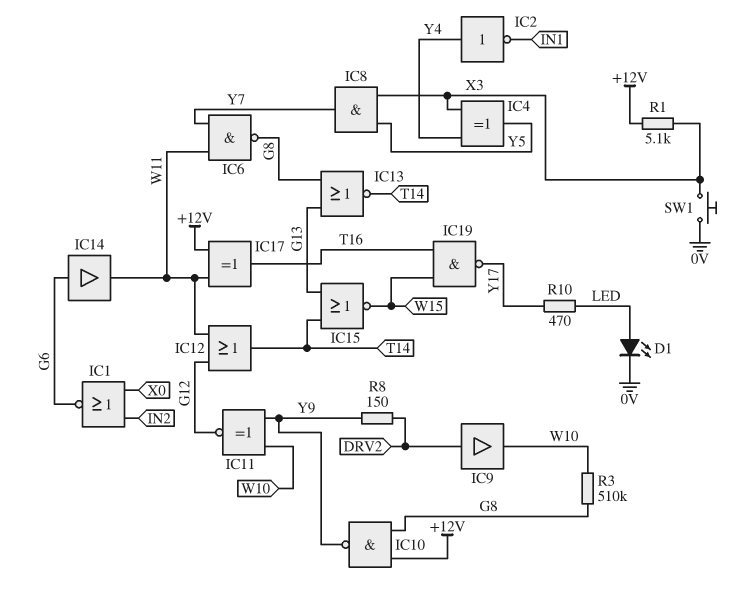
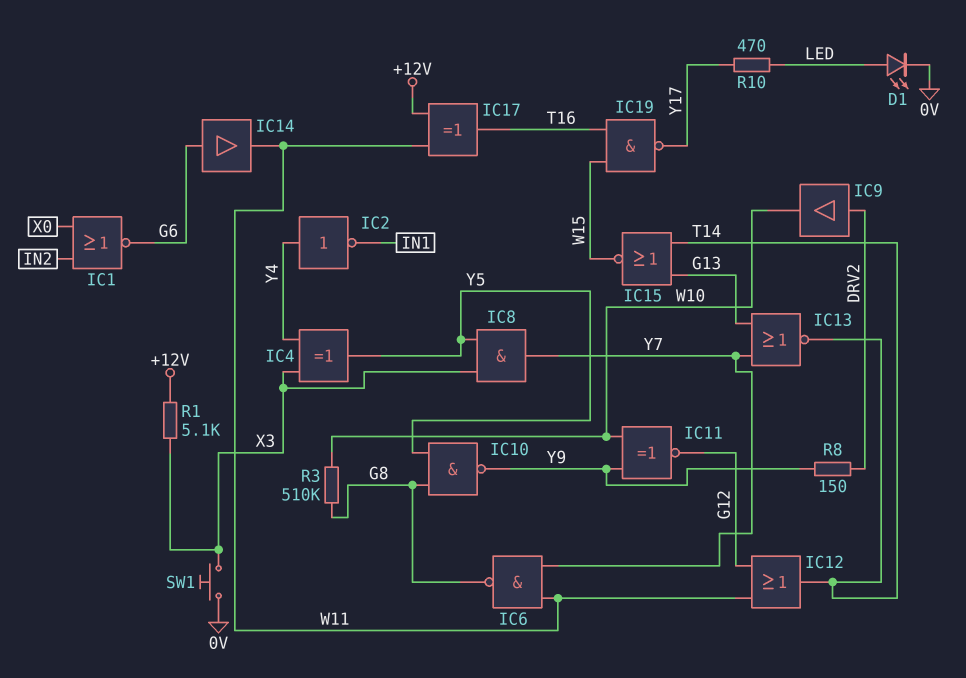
IC10: NAND (in +12V, in G8, out Y9) -> NAND (in G8, in Y5, out Y9)
IC13: NOR (in G8, in G13, out T14) -> NOR (in G13, in Y7, out T14)

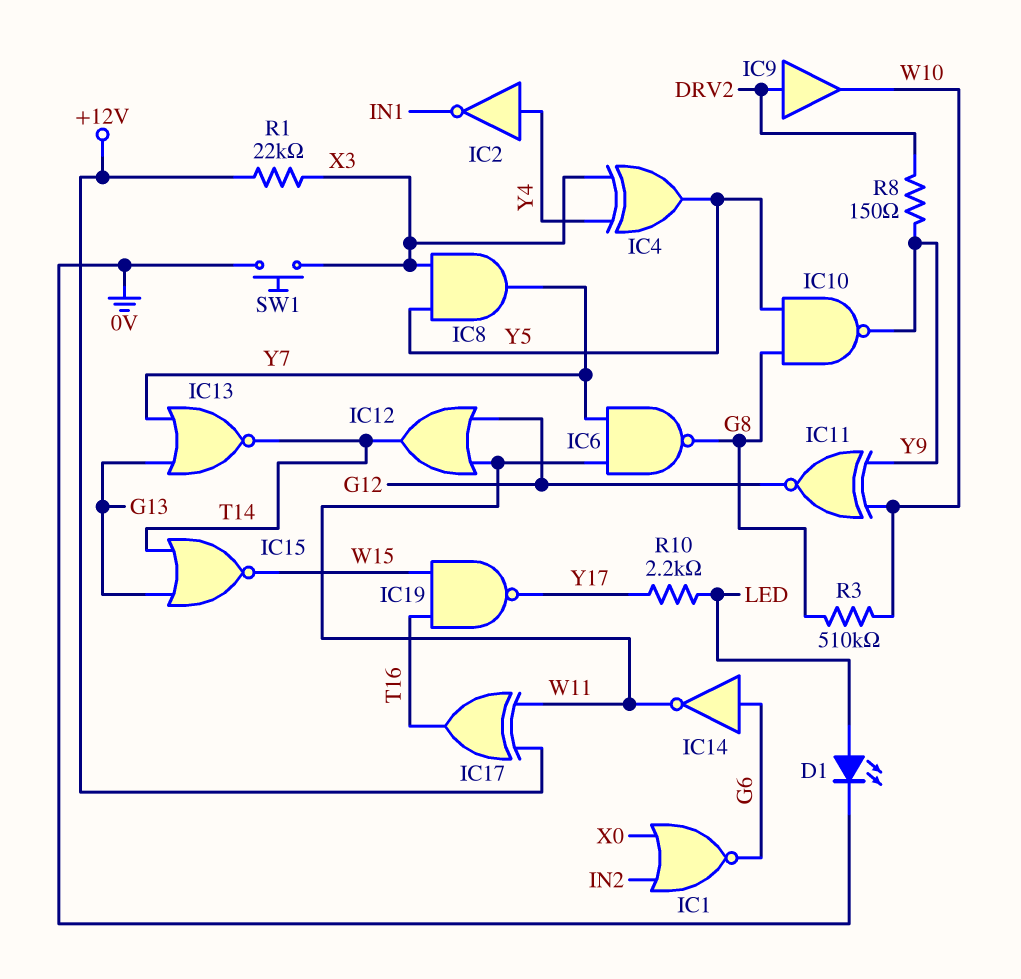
IC14: buffer (in G6, out W11) -> NOT (in G6, out W11)
R1: 5.1k (+12V, X3) -> 22k (+12V, X3)
R10: 470 (LED, Y17) -> 2.2k (LED, Y17)

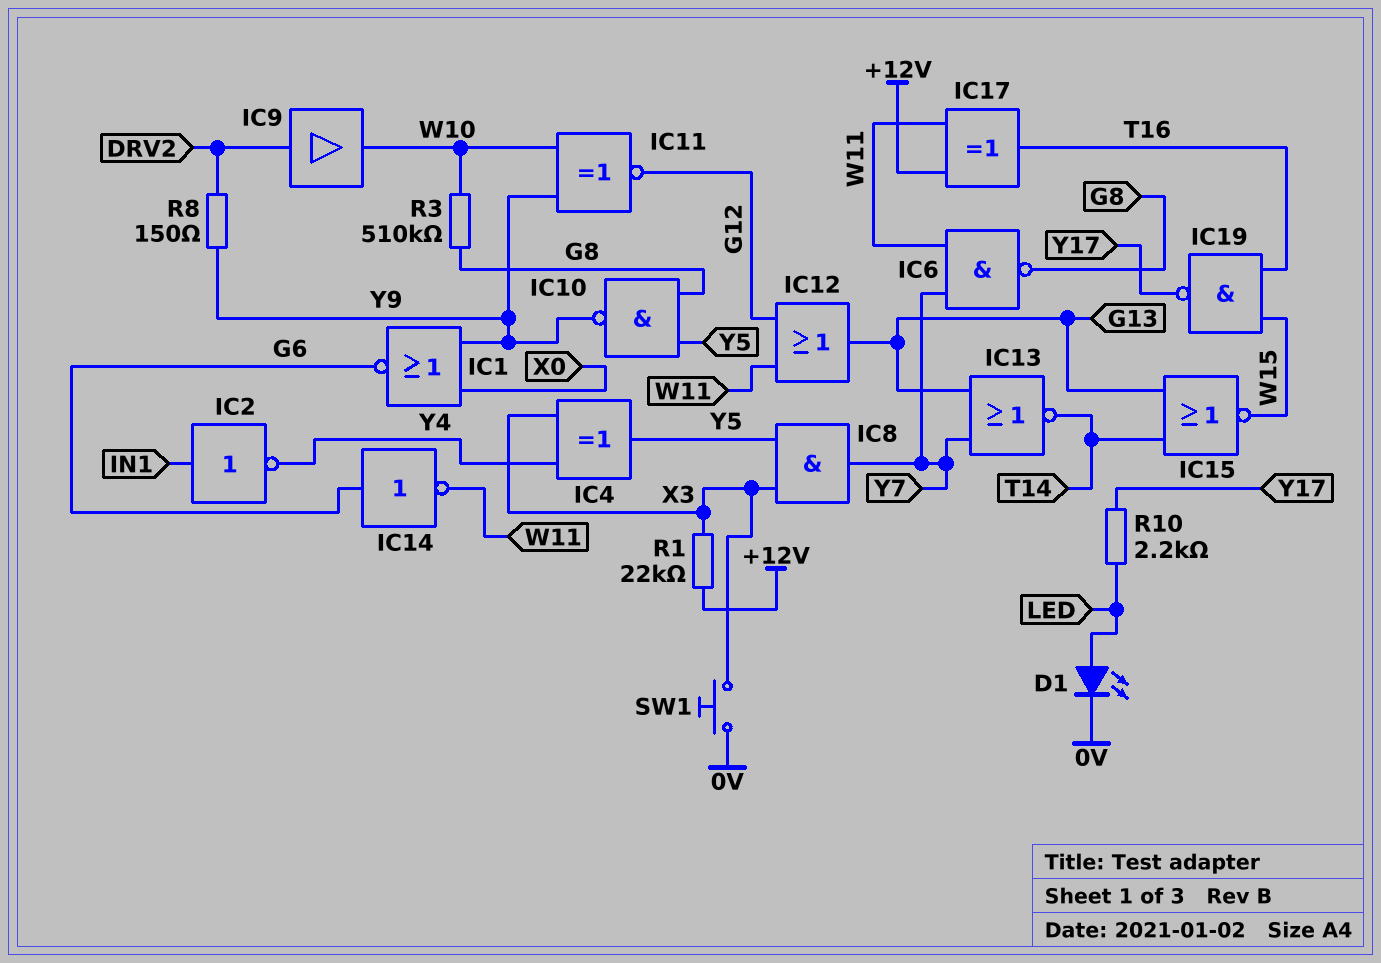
IC1: NOR (in IN2, in X0, out G6) -> NOR (in X0, in Y9, out G6)
IC2: NOT (in Y4, out IN1) -> NOT (in IN1, out Y4)
IC12: OR (in G12, in W11, out T14) -> OR (in G12, in W11, out G13)

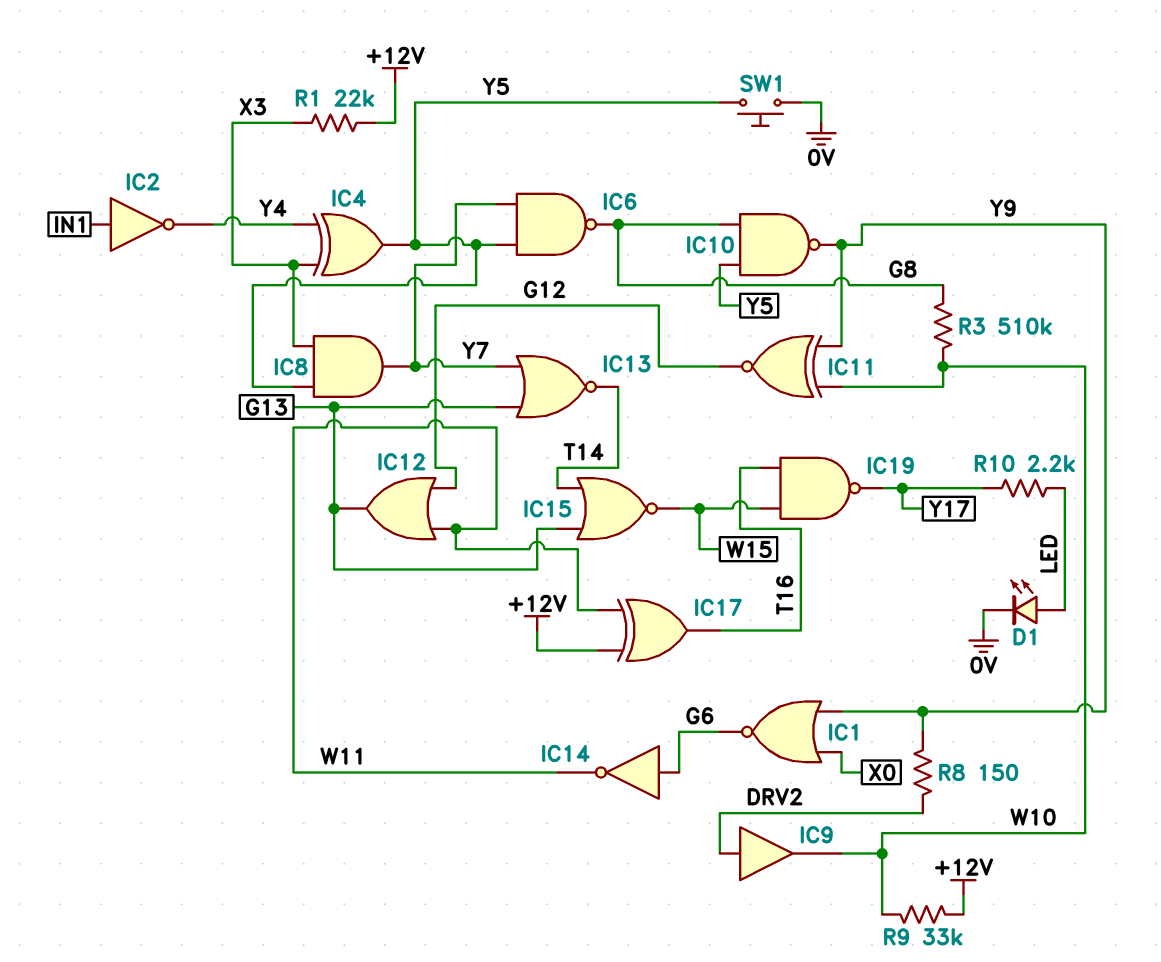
IC6: NAND (in W11, in Y7, out G8) -> NAND (in Y5, in Y7, out G8)
R9: none -> 33k (+12V, W10)
SW1: button (0V, X3) -> button (0V, Y5)

